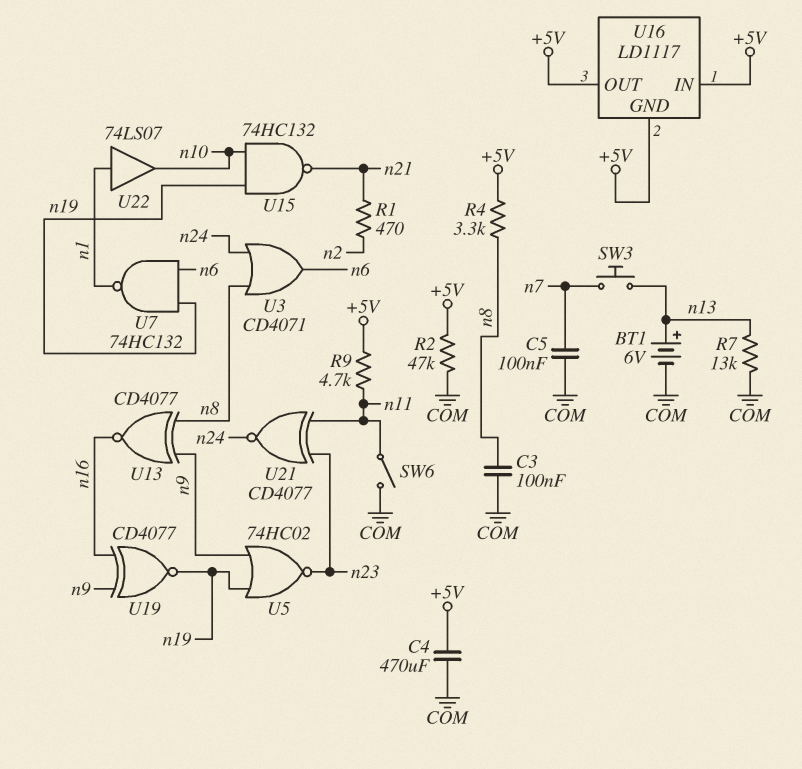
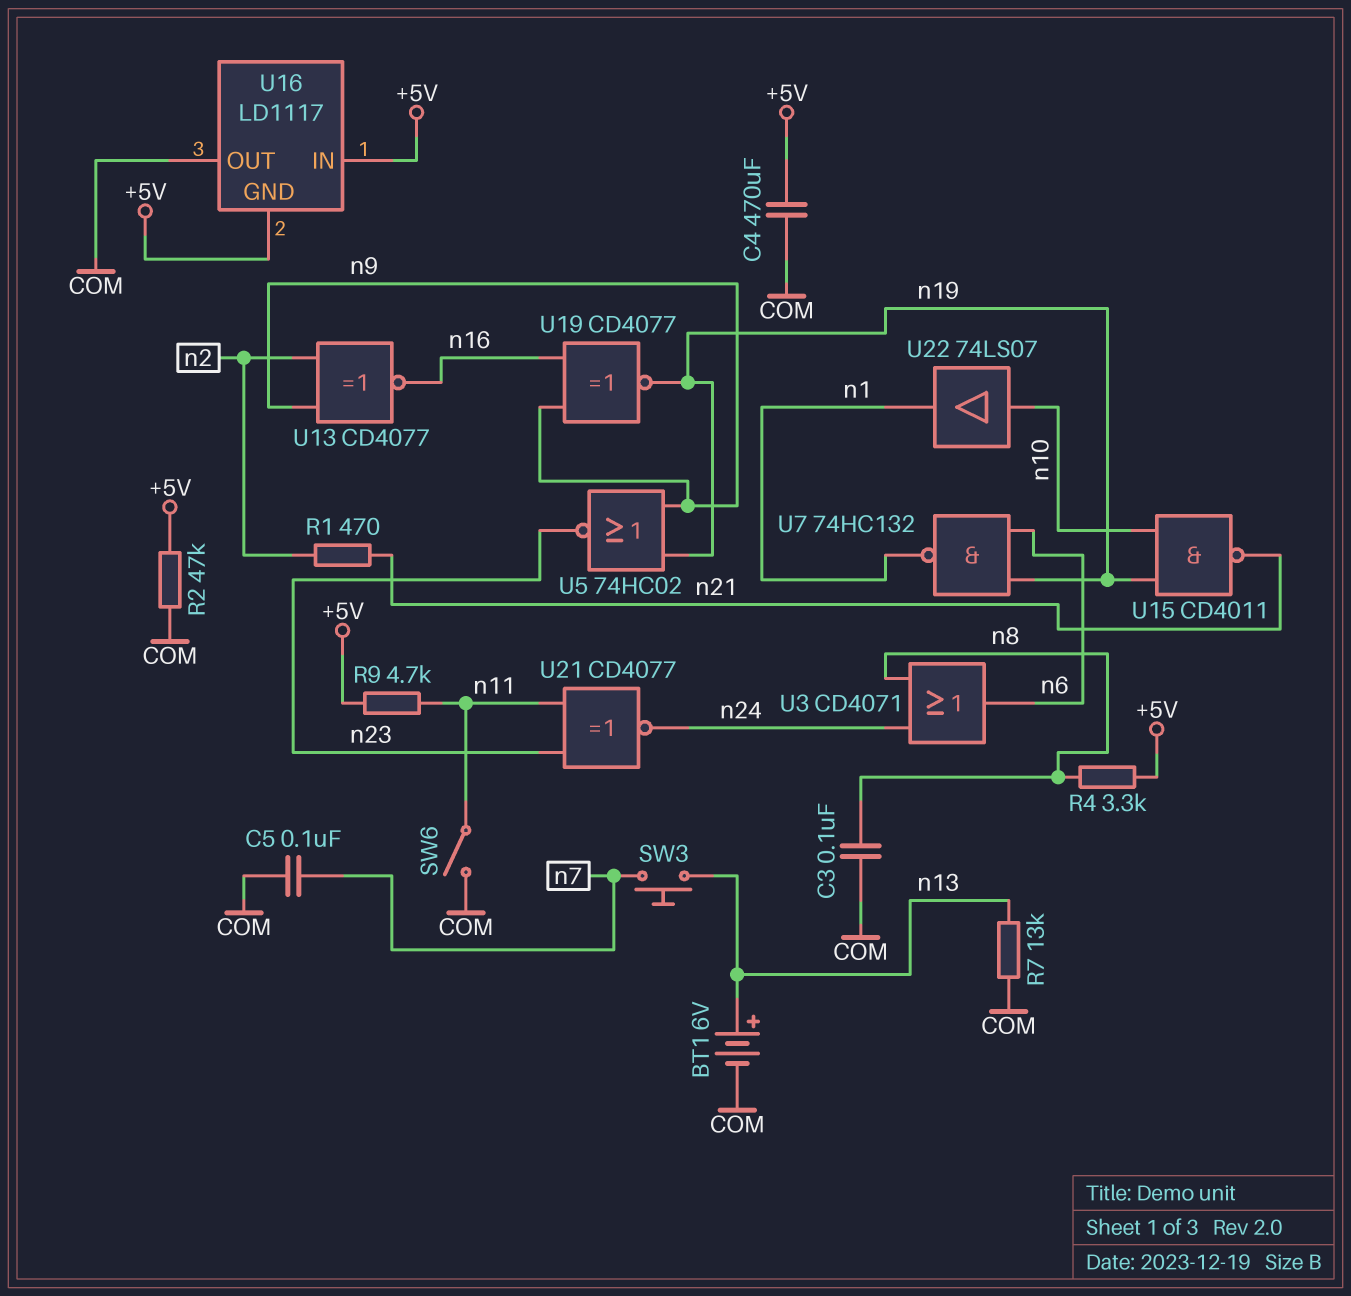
U13: XNOR CD4077 (in n8, in n9, out n16) -> XNOR CD4077 (in n2, in n9, out n16)
U15: NAND 74HC132 (in n10, in n19, out n21) -> NAND CD4011 (in n10, in n19, out n21)
U16 pin OUT: +5V -> COM
U22: buffer 74LS07 (in n1, out n10) -> buffer 74LS07 (in n10, out n1)

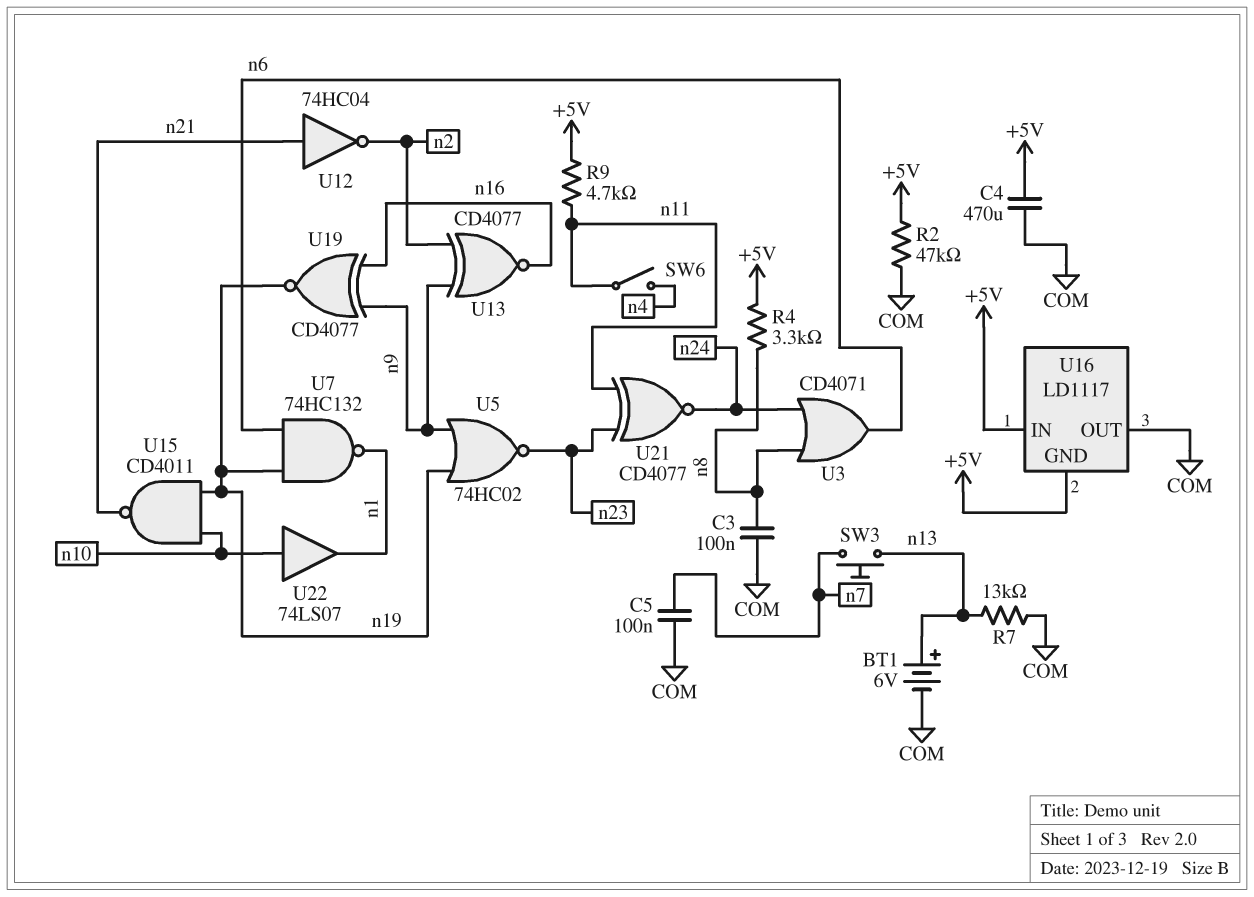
R1: 470 (n2, n21) -> none
SW6: switch (COM, n11) -> switch (n4, n11)
U12: none -> NOT 74HC04 (in n21, out n2)

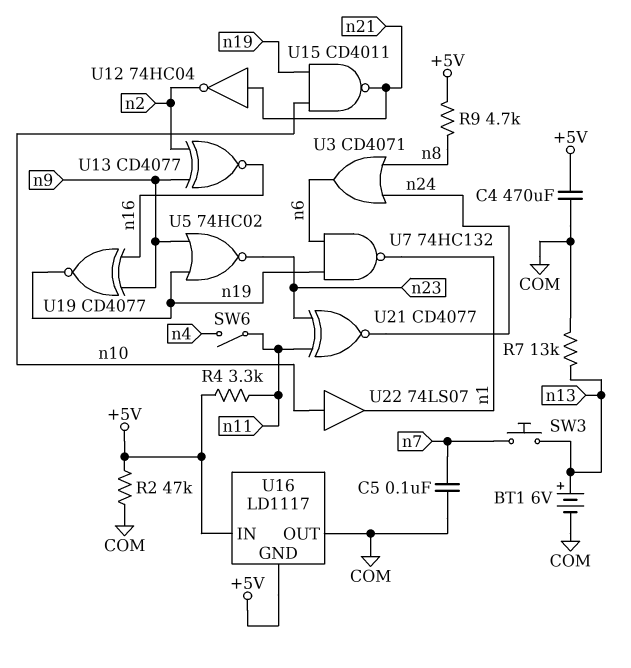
C3: 100nF (COM, n8) -> none
R4: 3.3k (+5V, n8) -> 3.3k (+5V, n11)
R9: 4.7k (+5V, n11) -> 4.7k (+5V, n8)

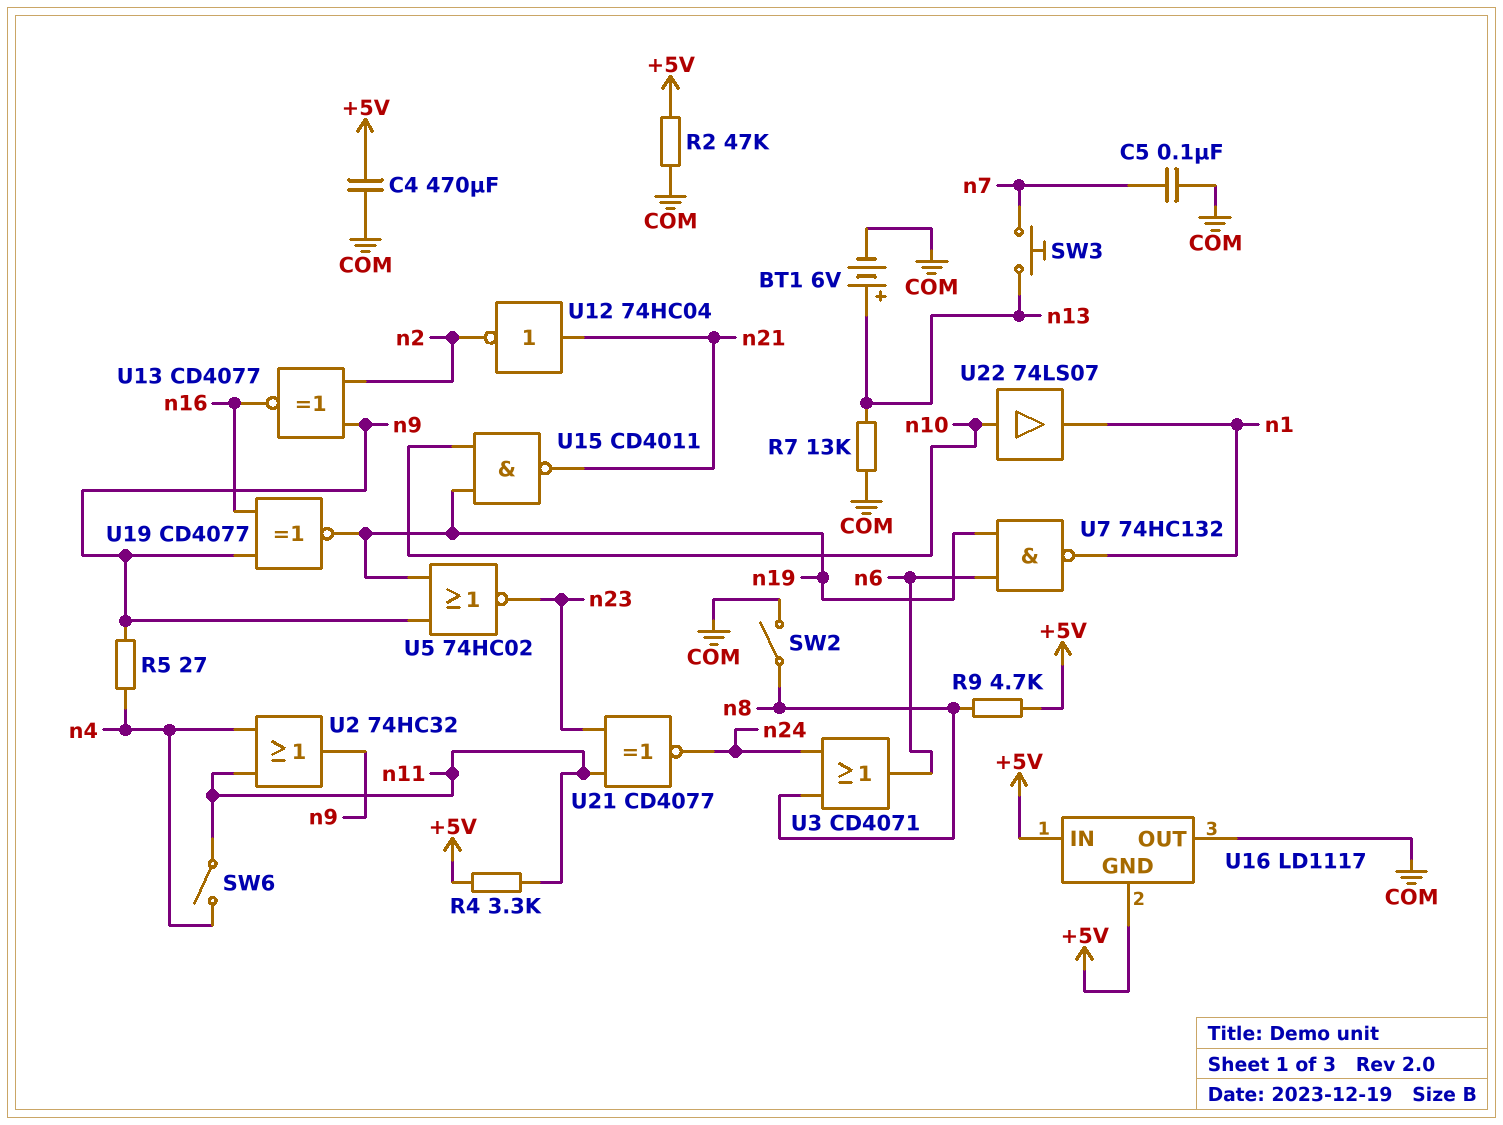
R5: none -> 27 (n4, n9)
SW2: none -> switch (COM, n8)
U2: none -> OR 74HC32 (in n4, in n11, out n9)

